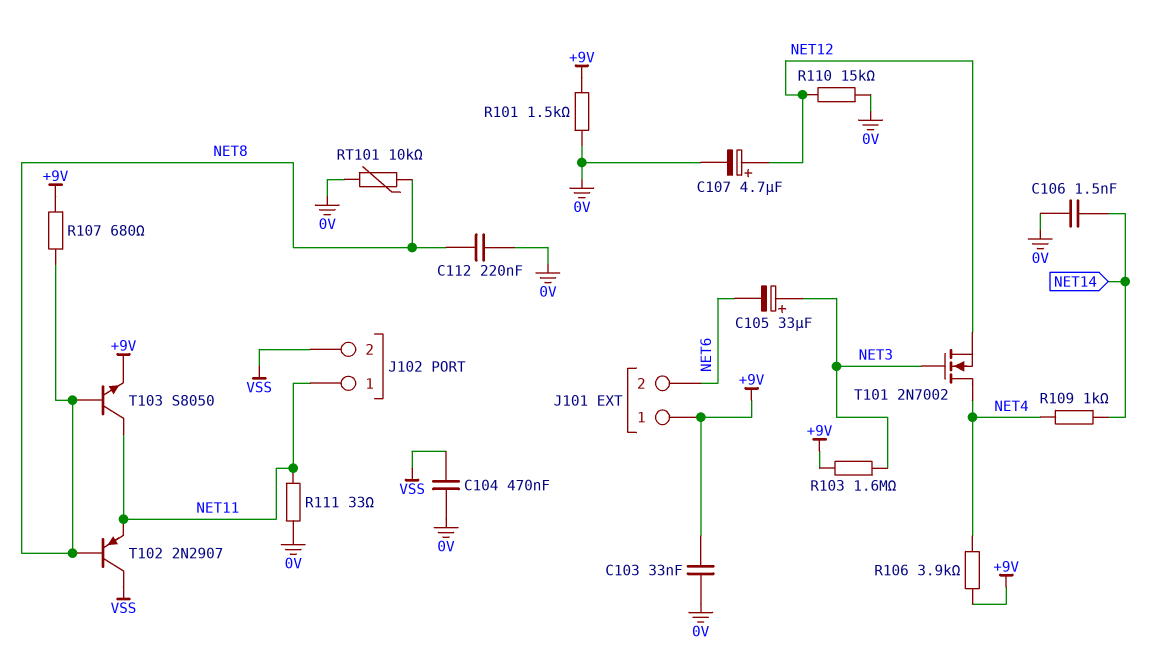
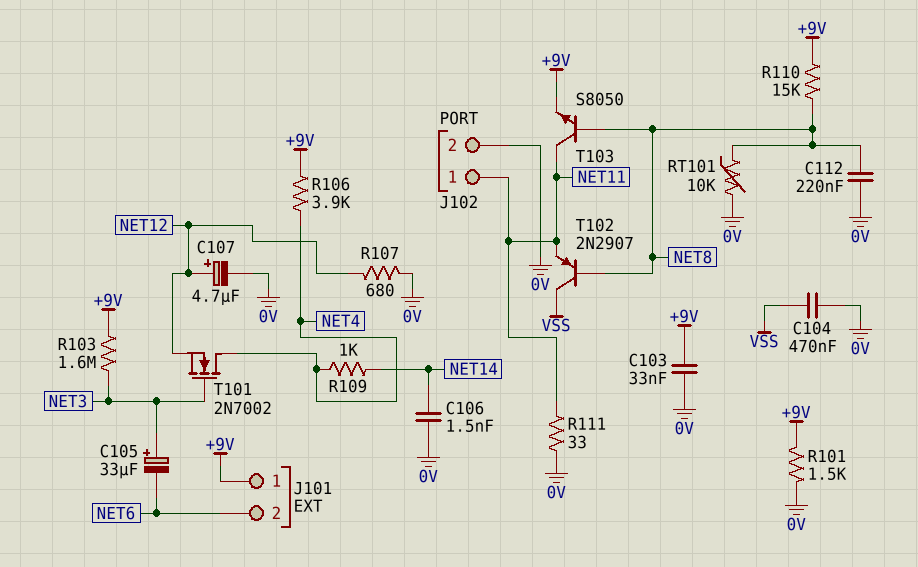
J102 pin 2: VSS -> 0V
R107: 680 (+9V, NET8) -> 680 (0V, NET12)
R110: 15k (0V, NET12) -> 15k (+9V, NET8)

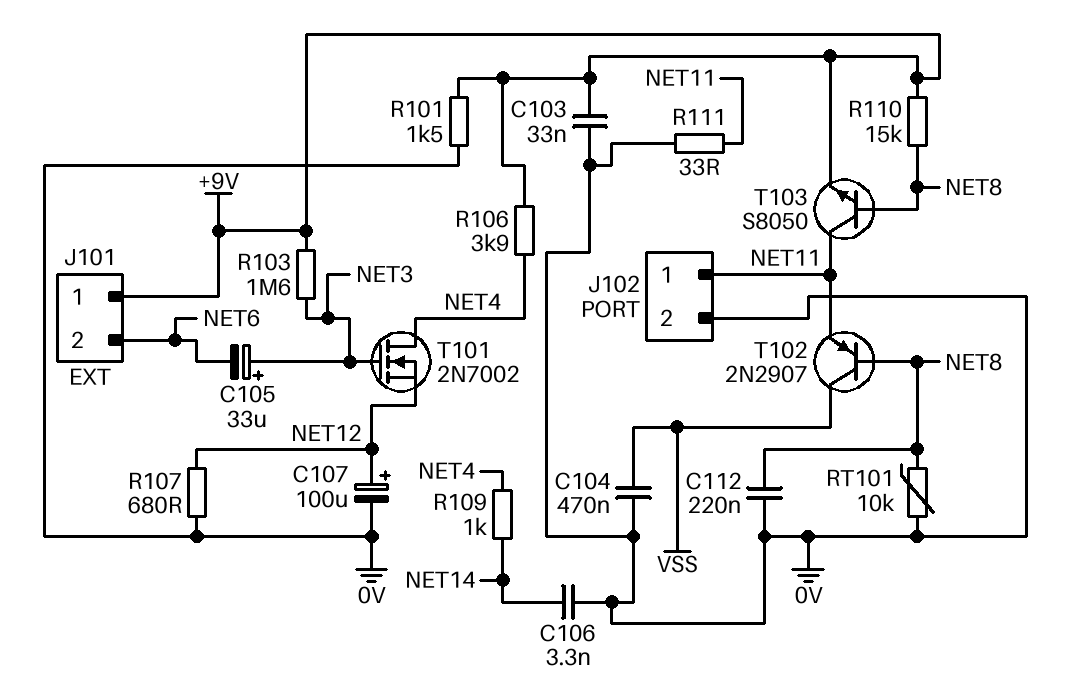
C106: 1.5nF (0V, NET14) -> 3.3nF (0V, NET14)
C107: 4.7uF (plus NET12, minus 0V) -> 100uF (plus NET12, minus 0V)

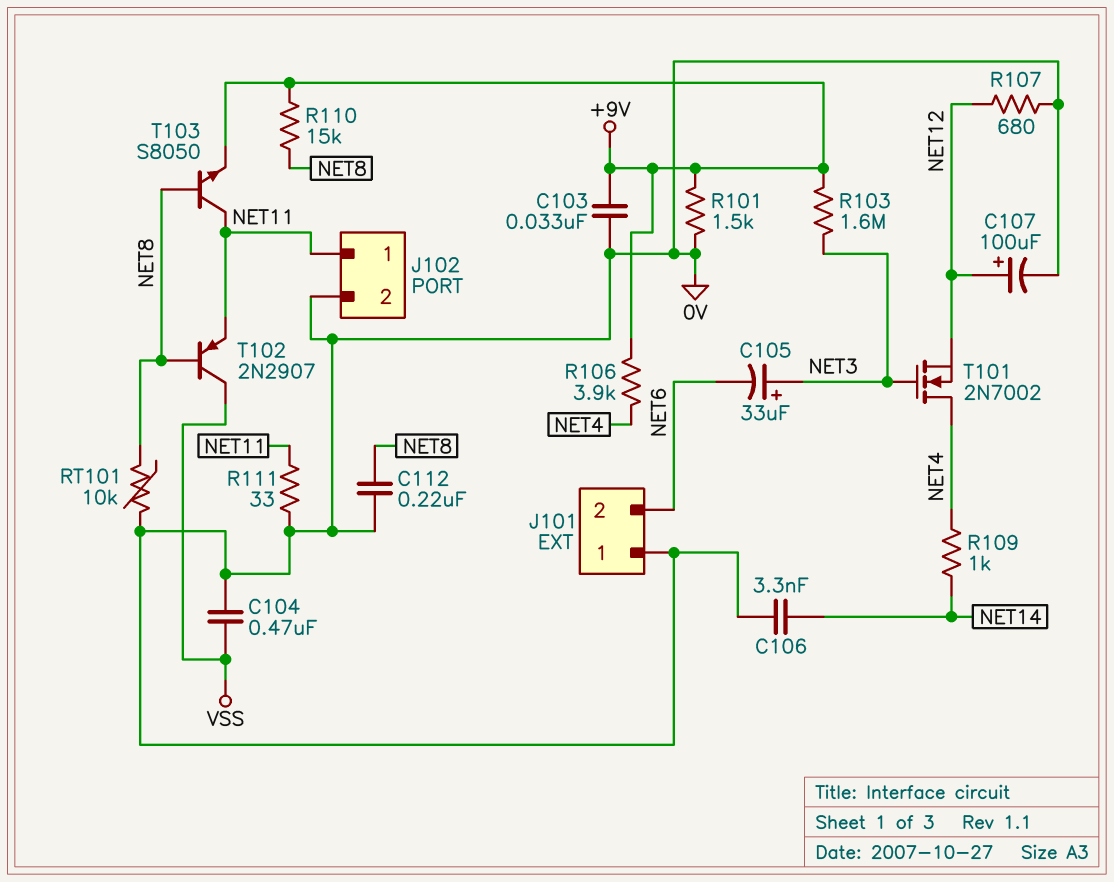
J101 pin 1: +9V -> 0V

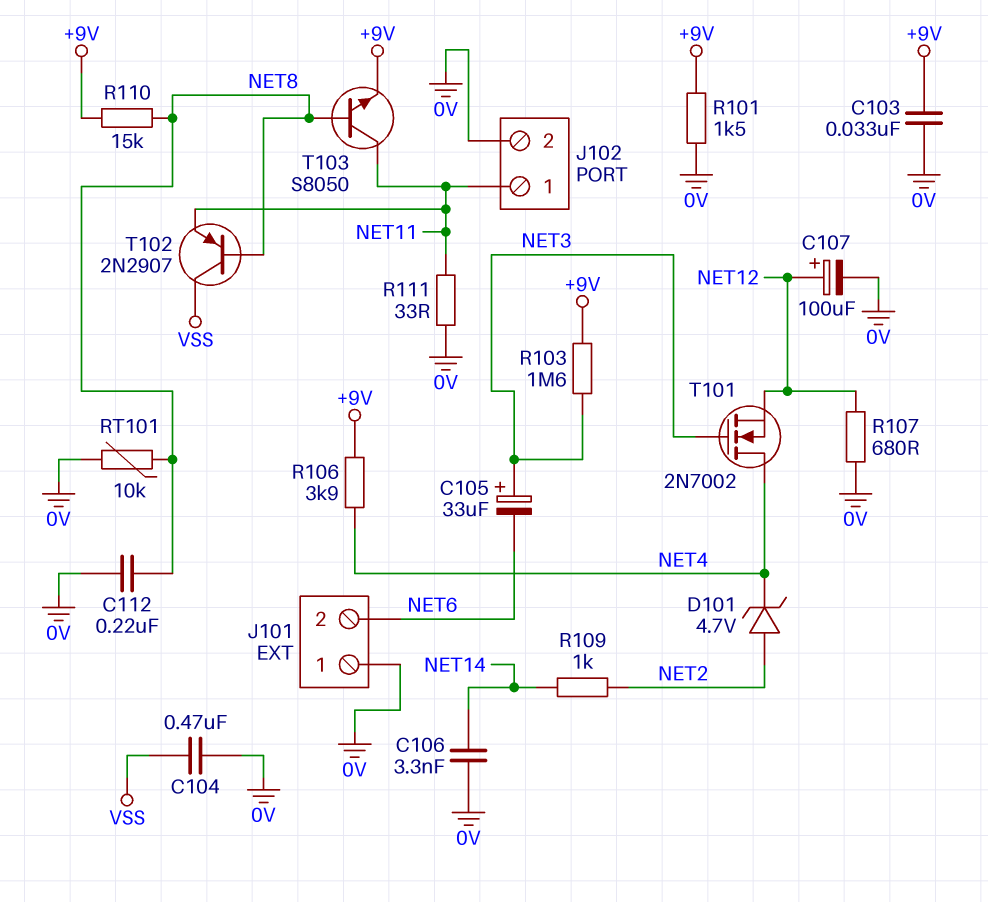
D101: none -> zener 4.7V (A NET2, K NET4)
R109: 1k (NET4, NET14) -> 1k (NET2, NET14)

